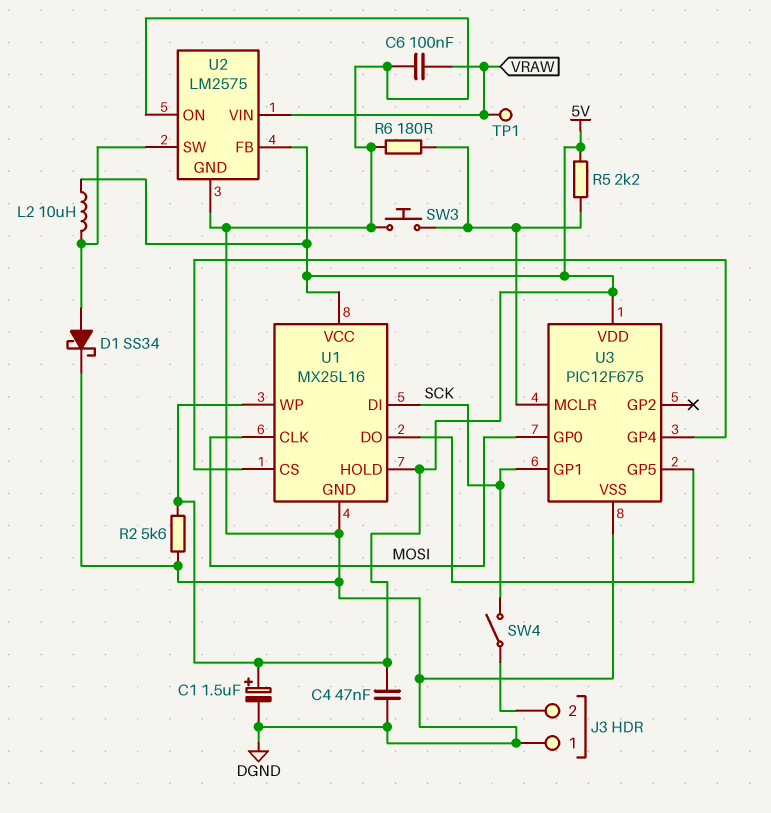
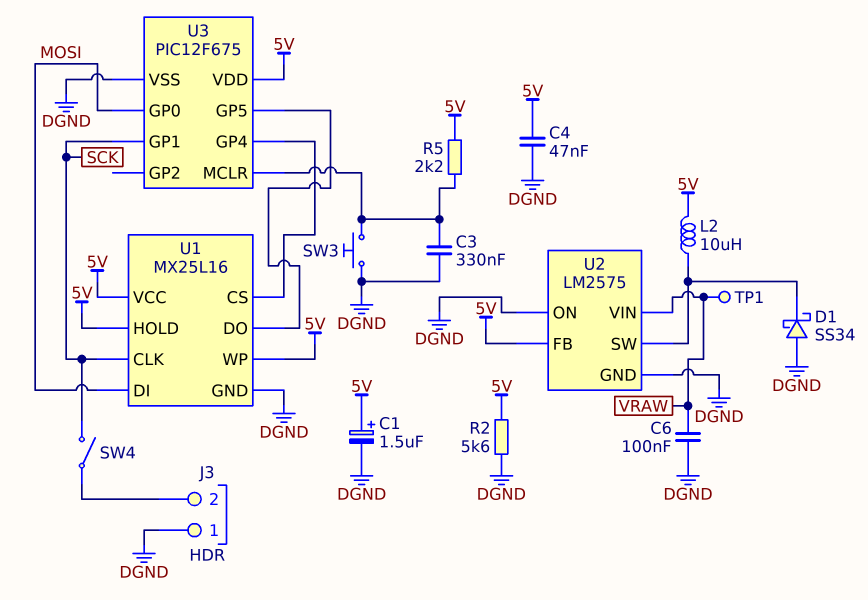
C3: none -> 330nF (DGND, U3/MCLR)
D1: schottky SS34 (A U2/SW, K DGND) -> schottky SS34 (A DGND, K U2/SW)
R6: 180 (DGND, U3/MCLR) -> none
U1 pin CLK: MOSI -> SCK
U1 pin DI: SCK -> MOSI

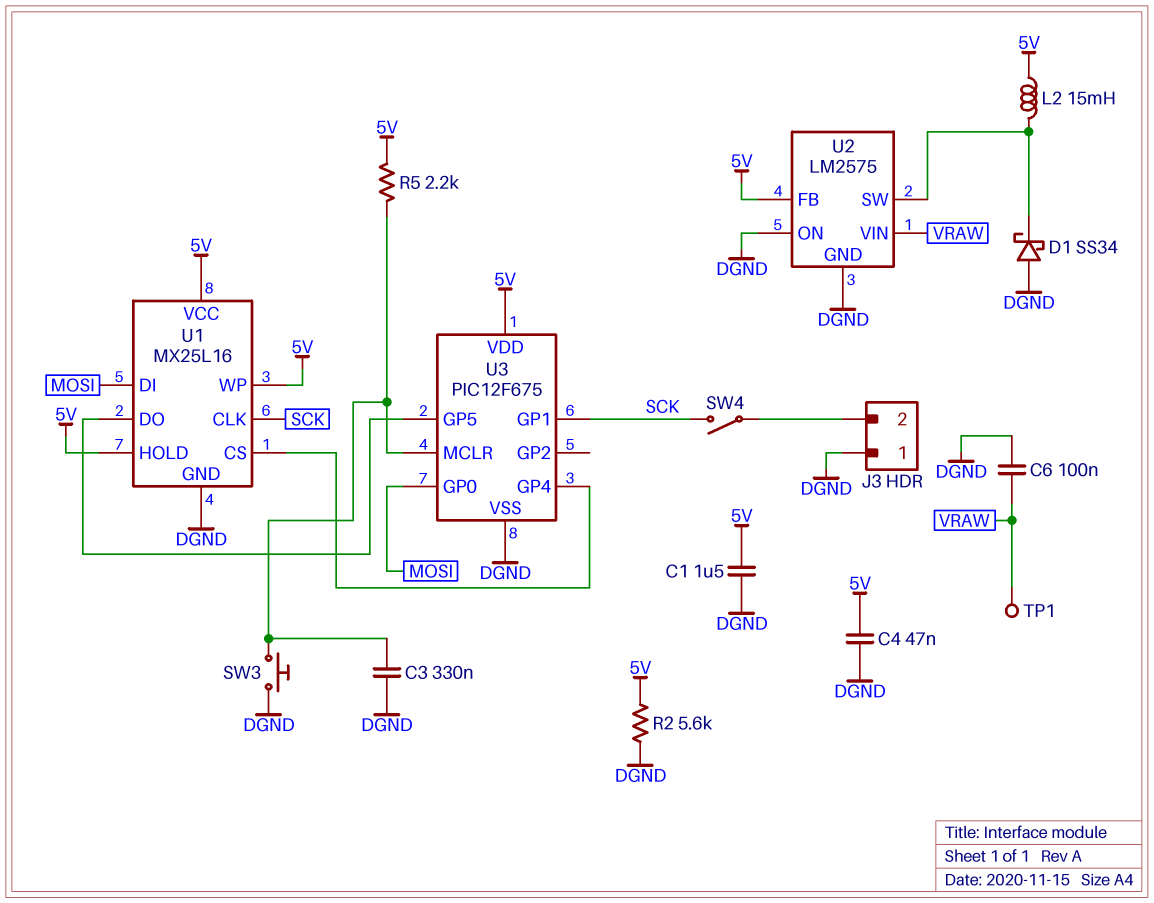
C1: 1.5uF (plus 5V, minus DGND) -> 1.5uF (5V, DGND)
L2: 10uH (5V, U2/SW) -> 15mH (5V, U2/SW)

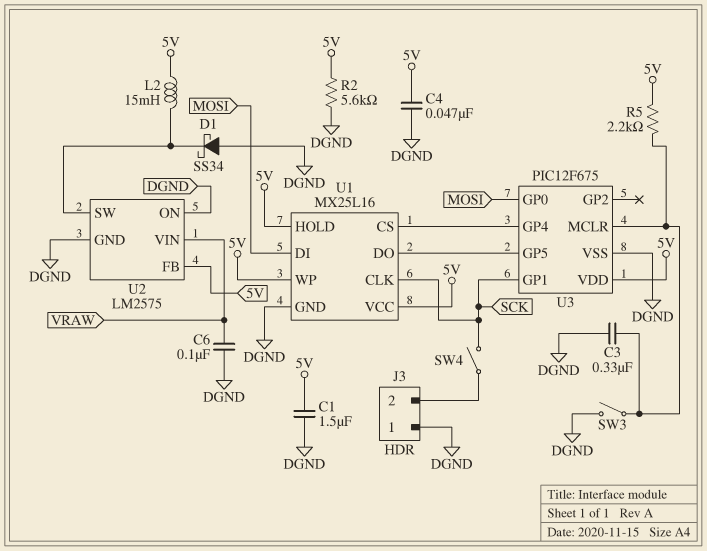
SW3: button (DGND, U3/MCLR) -> switch (DGND, U3/MCLR)
TP1: test point (VRAW) -> none

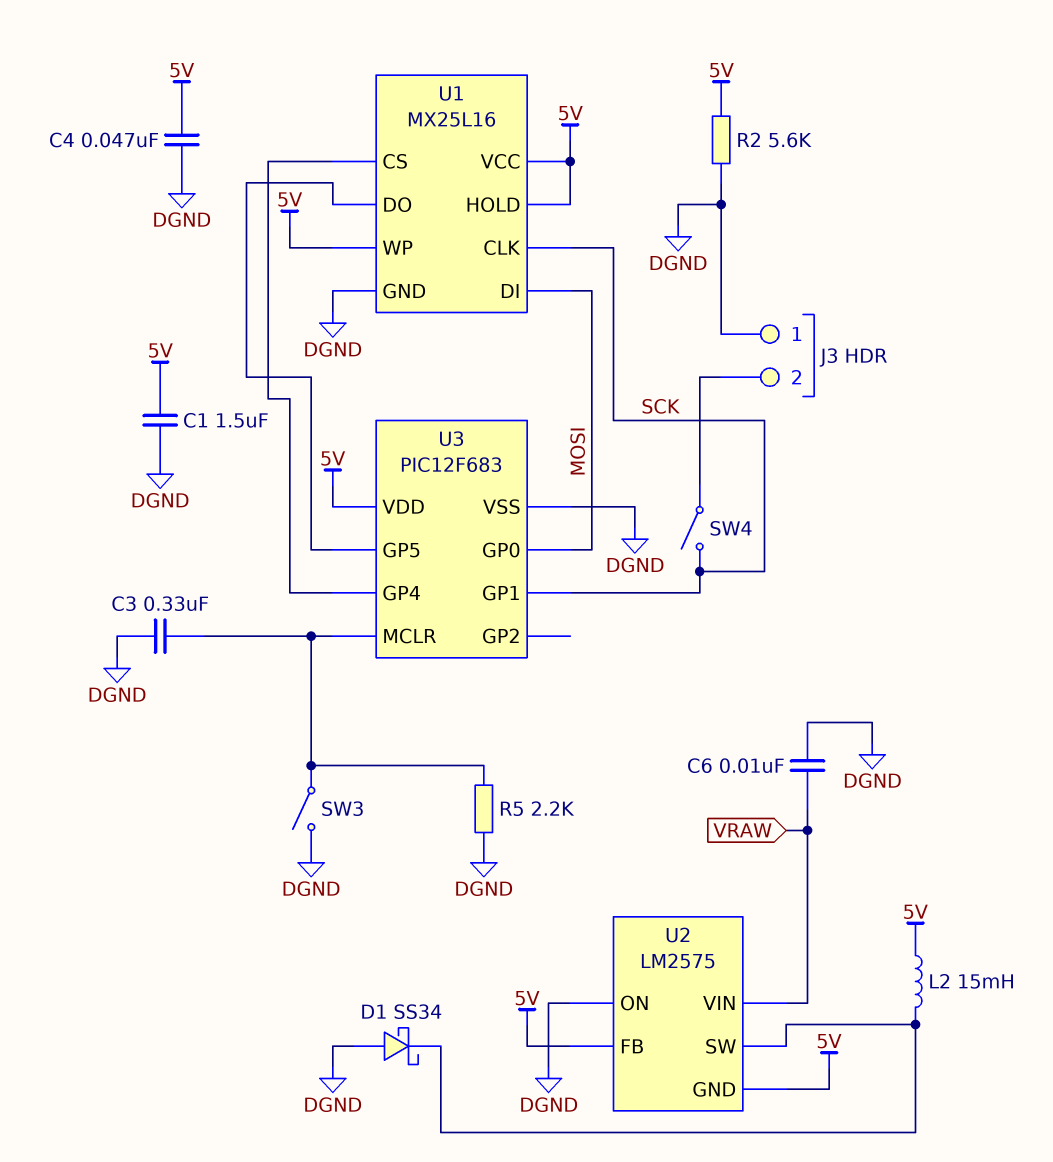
C6: 100nF (DGND, VRAW) -> 10nF (DGND, VRAW)
R5: 2.2k (5V, U3/MCLR) -> 2.2k (DGND, U3/MCLR)
U2 pin GND: DGND -> 5V
U3: PIC12F675 -> PIC12F683

